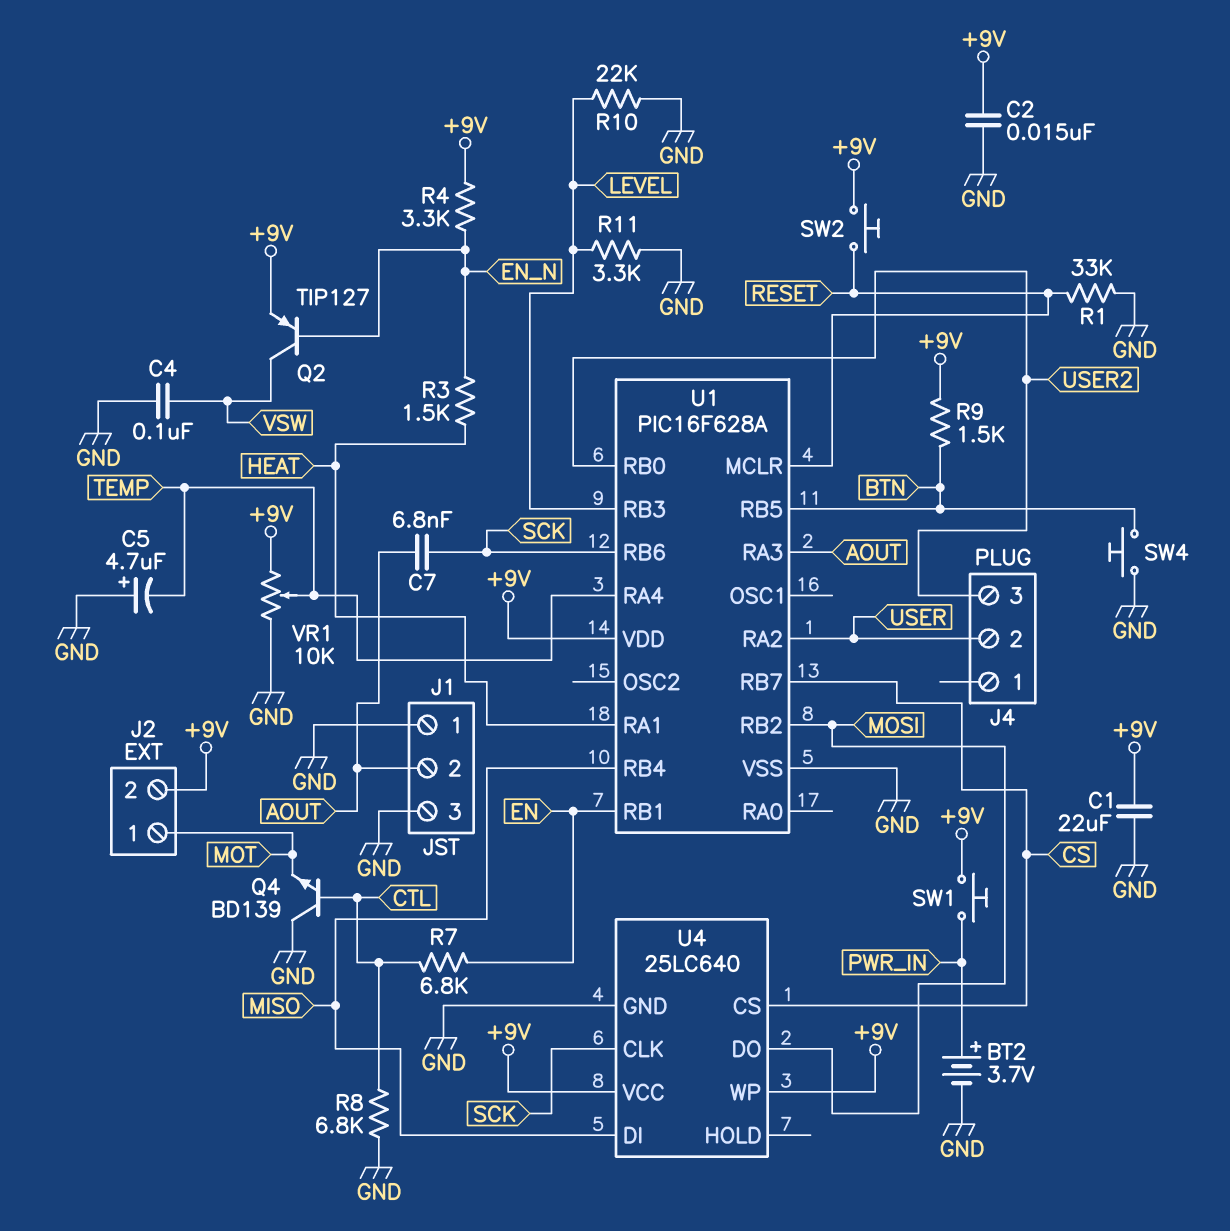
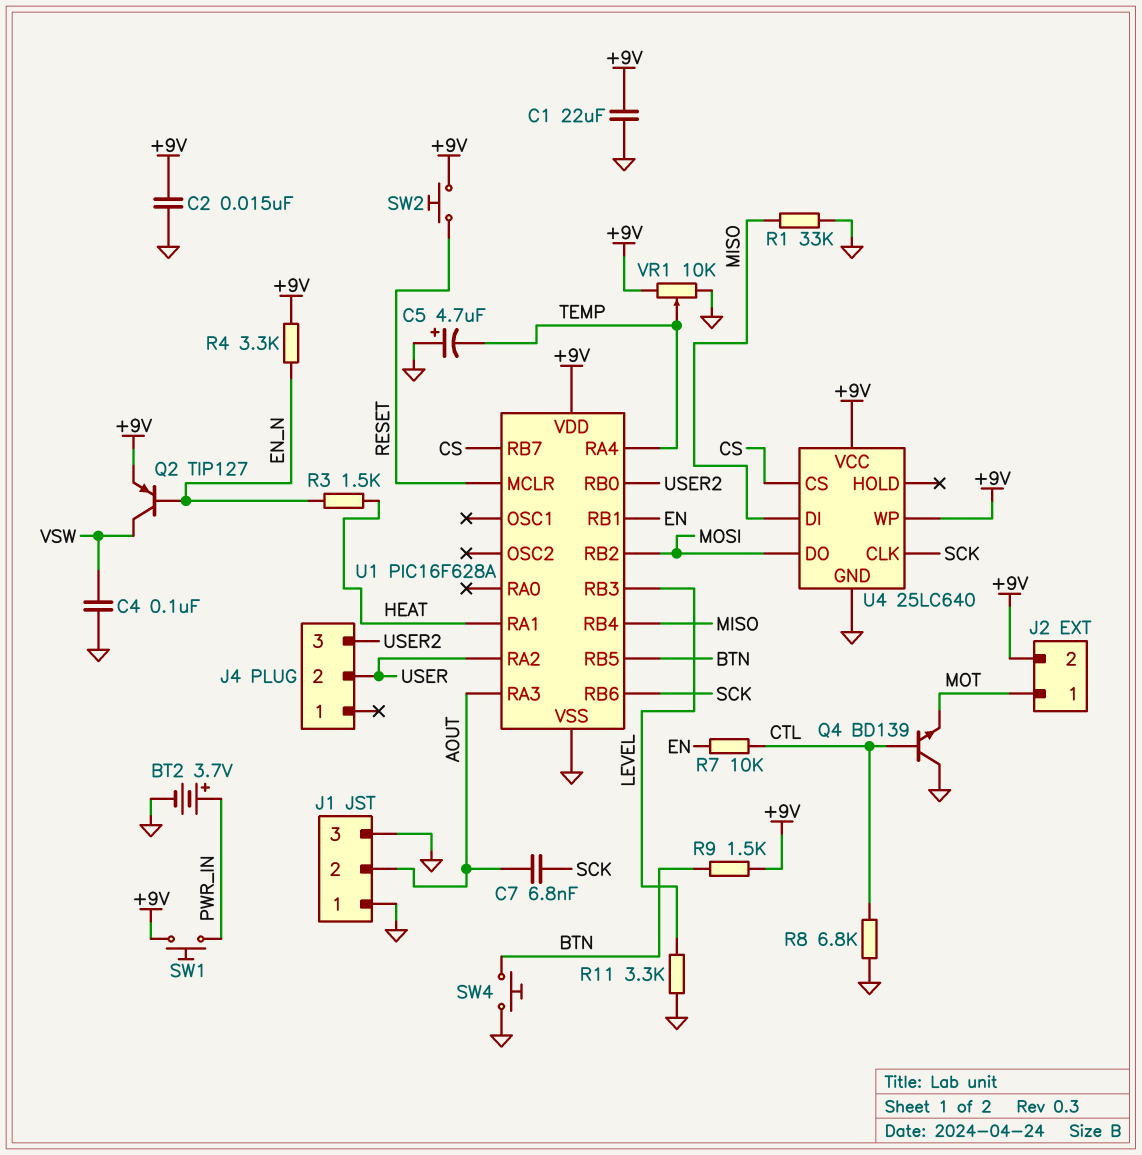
R1: 33k (GND, RESET) -> 33k (GND, MISO)
R7: 6.8k (CTL, EN) -> 10k (CTL, EN)
R10: 22k (GND, LEVEL) -> none

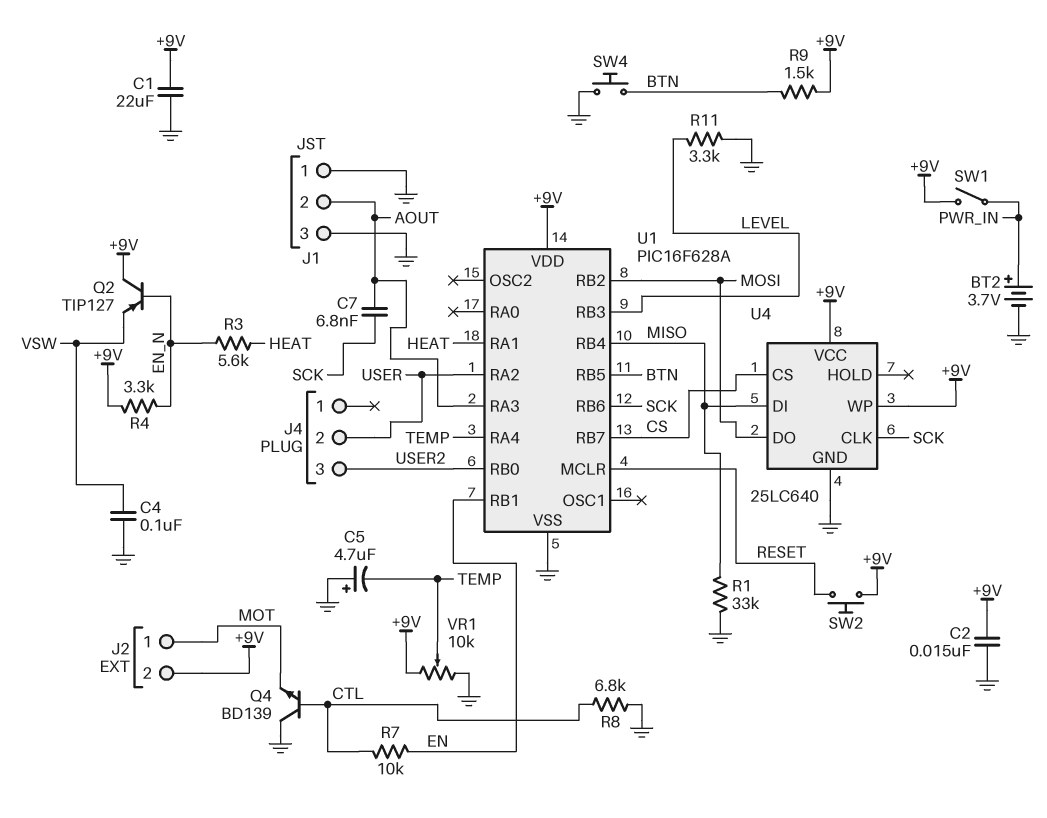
Q2: PNP TIP127 (B EN_N, C VSW, E +9V) -> PNP TIP127 (B EN_N, C +9V, E VSW)
R3: 1.5k (EN_N, HEAT) -> 5.6k (EN_N, HEAT)
SW1: button (+9V, PWR_IN) -> switch (+9V, PWR_IN)

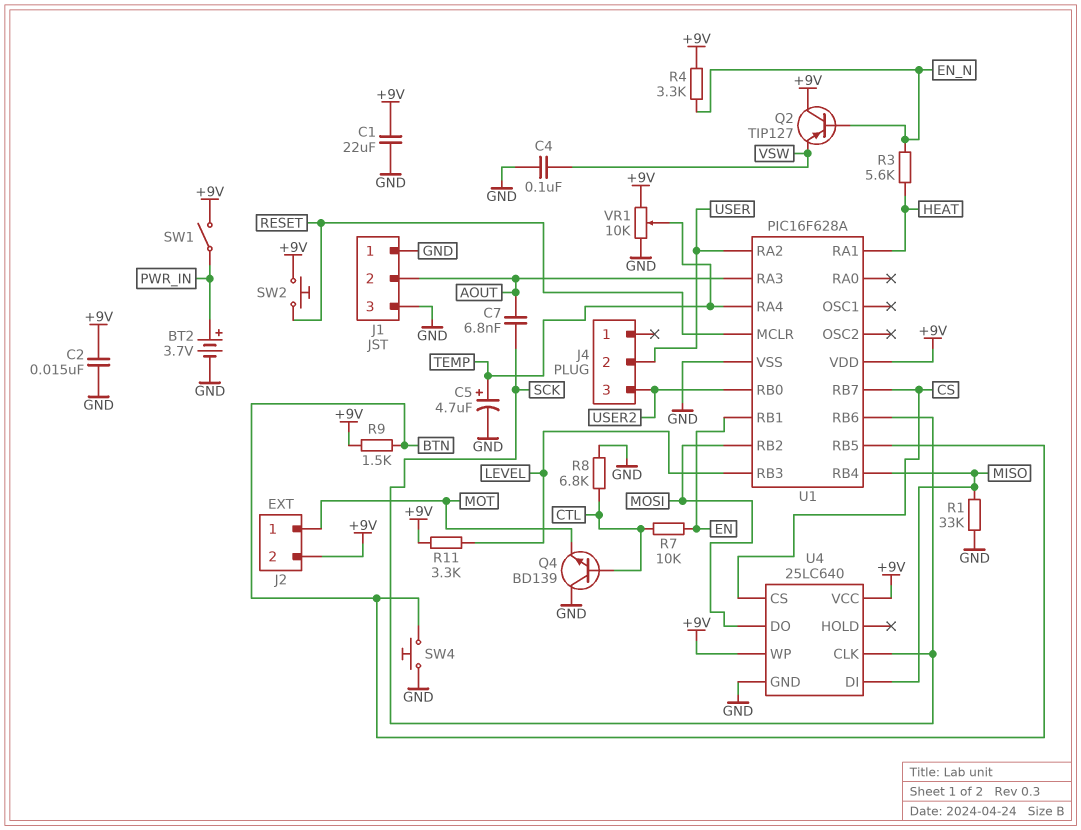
C5: 4.7uF (plus GND, minus TEMP) -> 4.7uF (plus TEMP, minus GND)
R11: 3.3k (GND, LEVEL) -> 3.3k (+9V, LEVEL)

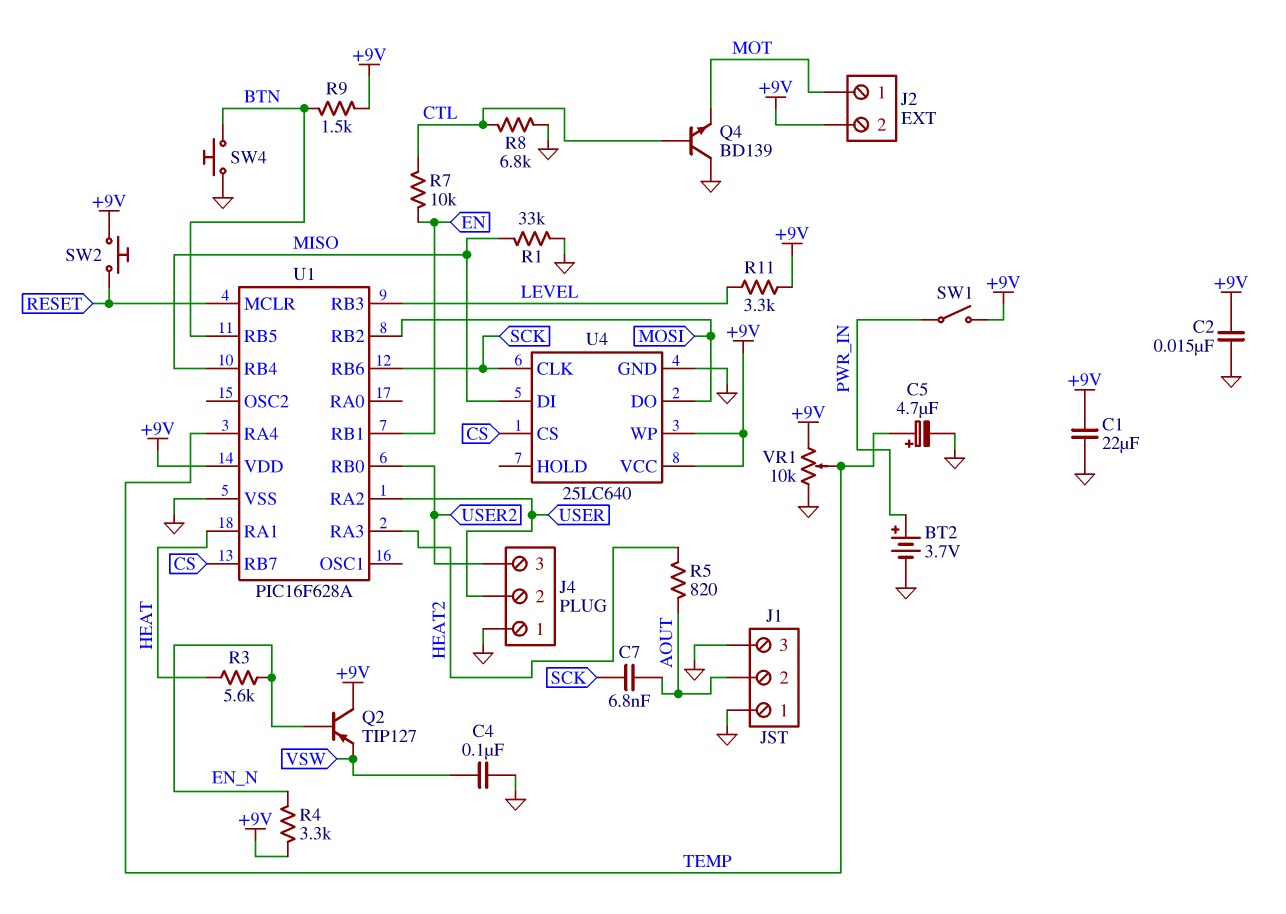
J4 pin 1: none -> GND
R5: none -> 820 (AOUT, HEAT2)
U1 pin RA3: AOUT -> HEAT2

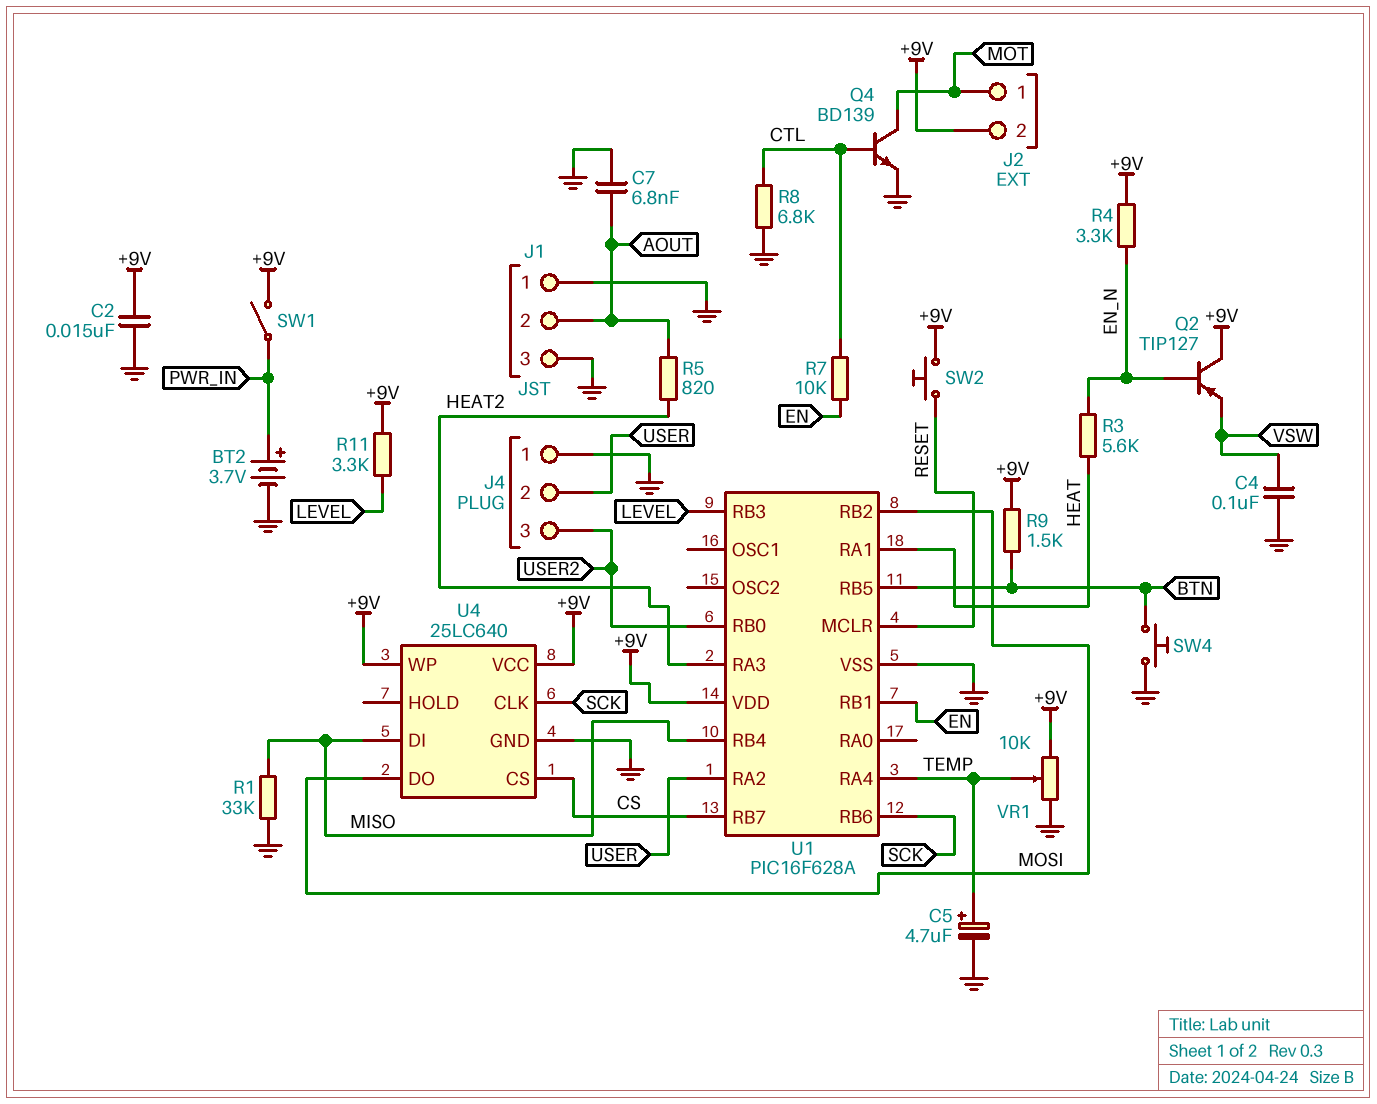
C1: 22uF (+9V, GND) -> none
C7: 6.8nF (AOUT, SCK) -> 6.8nF (AOUT, GND)
Q4: NPN BD139 (B CTL, C GND, E MOT) -> NPN BD139 (B CTL, C MOT, E GND)

